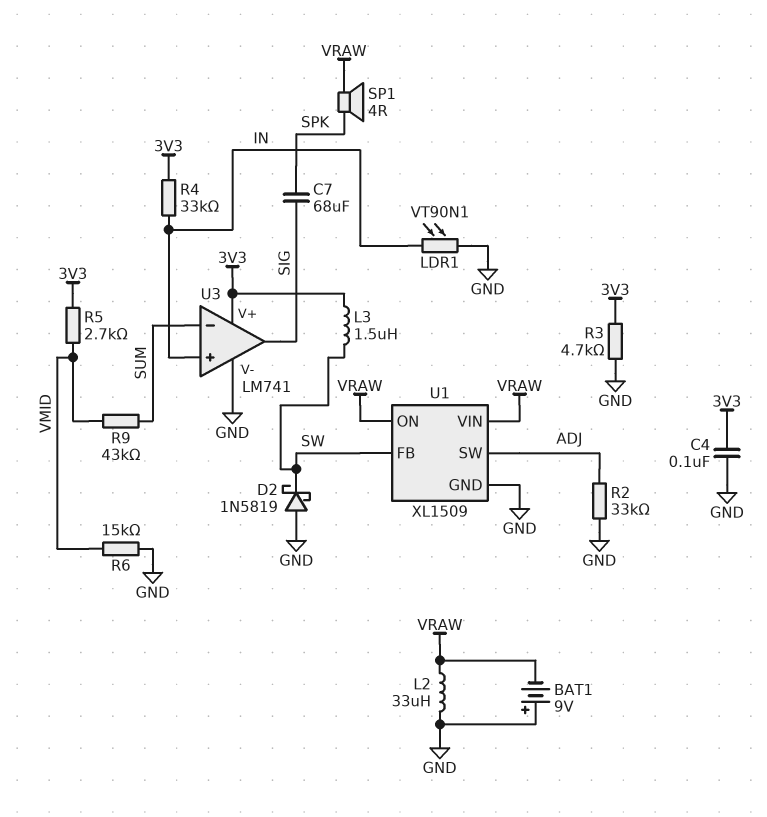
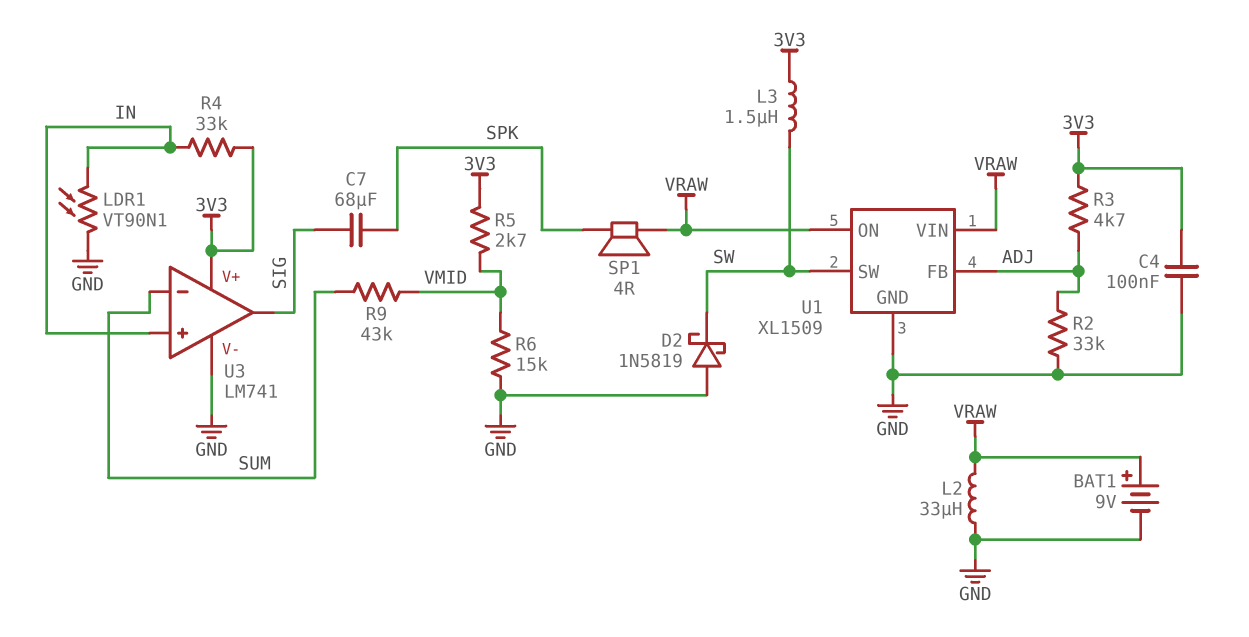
BAT1: 9V (plus GND, minus VRAW) -> 9V (plus VRAW, minus GND)
R3: 4.7k (3V3, GND) -> 4.7k (3V3, ADJ)
U1 pin FB: SW -> ADJ
U1 pin SW: ADJ -> SW

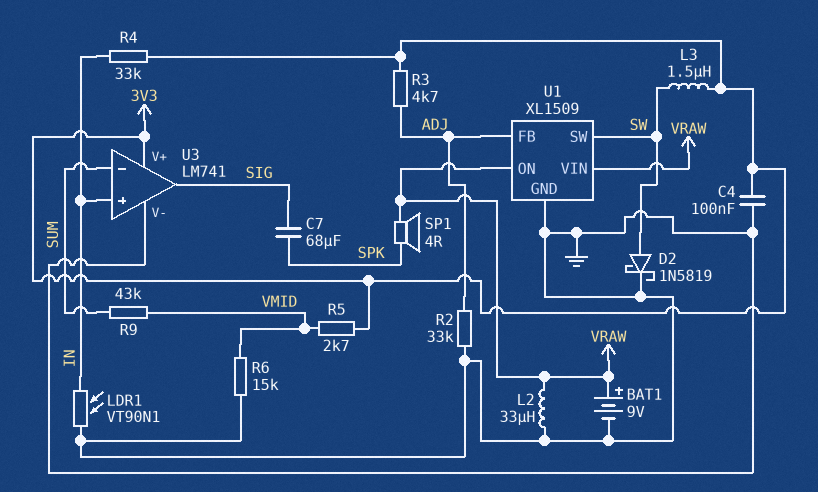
D2: schottky 1N5819 (A GND, K SW) -> schottky 1N5819 (A SW, K GND)

